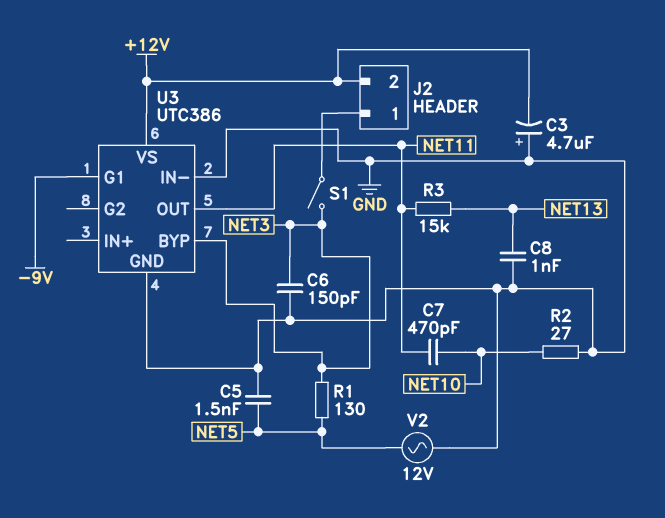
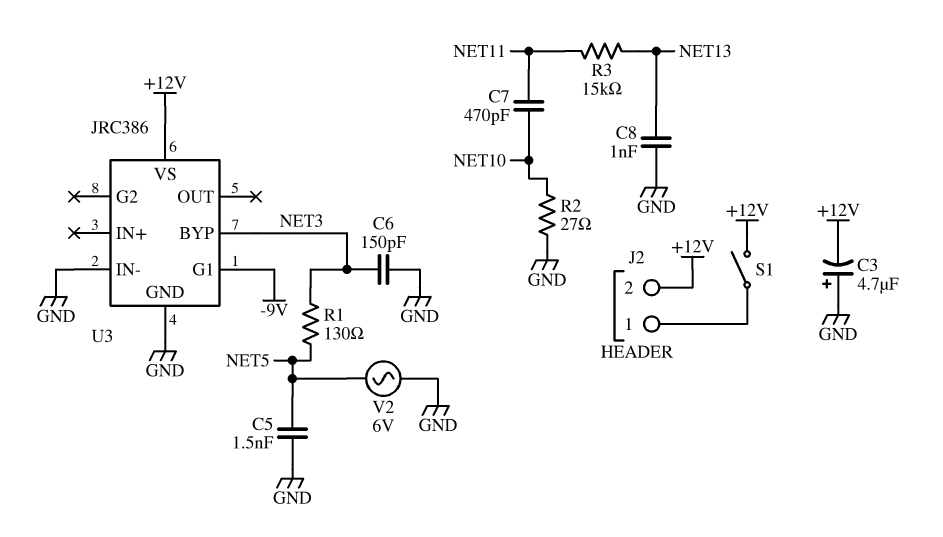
S1: switch (J2/1, NET3) -> switch (+12V, J2/1)
U3: UTC386 -> JRC386
U3 pin OUT: NET11 -> none
V2: AC 12V (GND, NET5) -> AC 6V (GND, NET5)

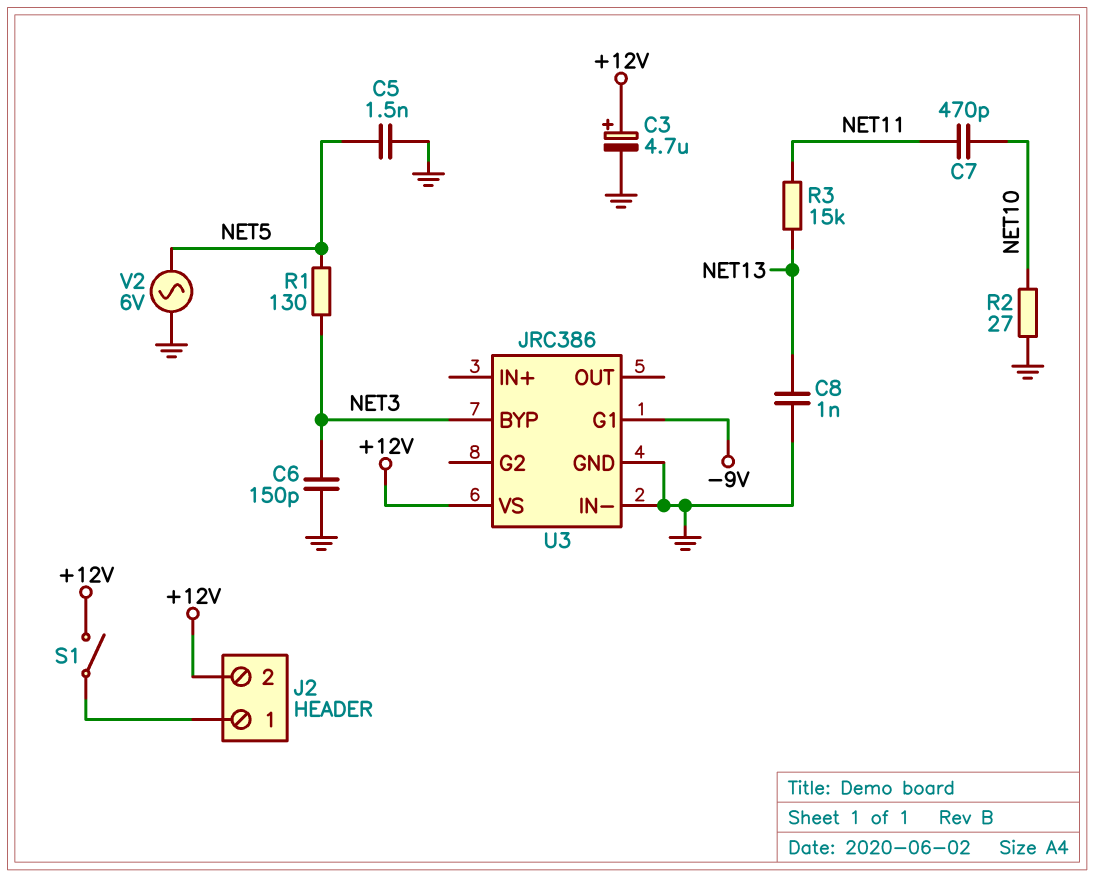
C3: 4.7uF (plus GND, minus +12V) -> 4.7uF (plus +12V, minus GND)

